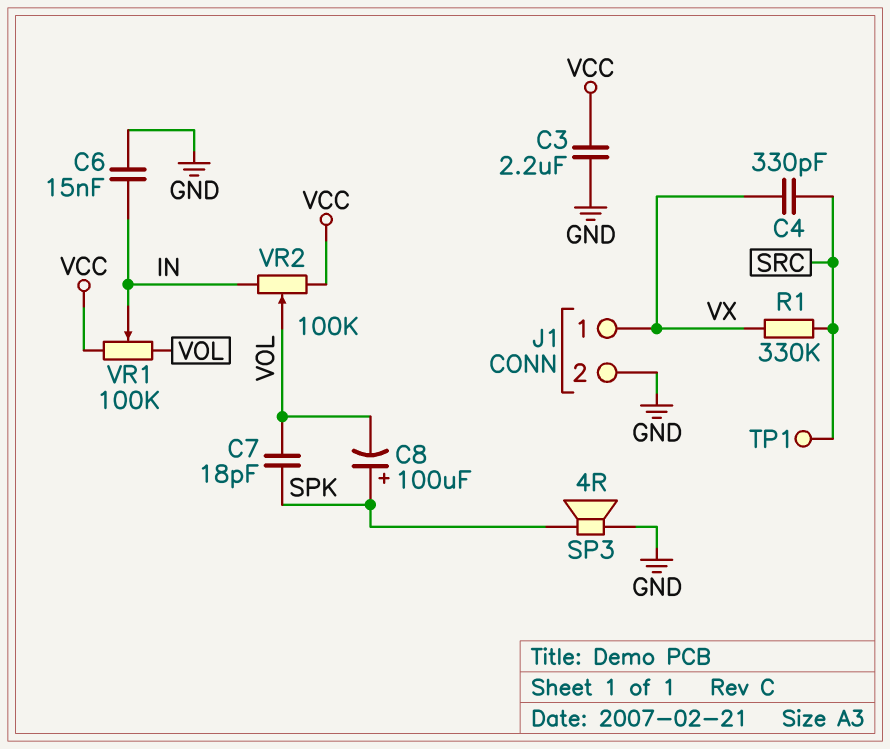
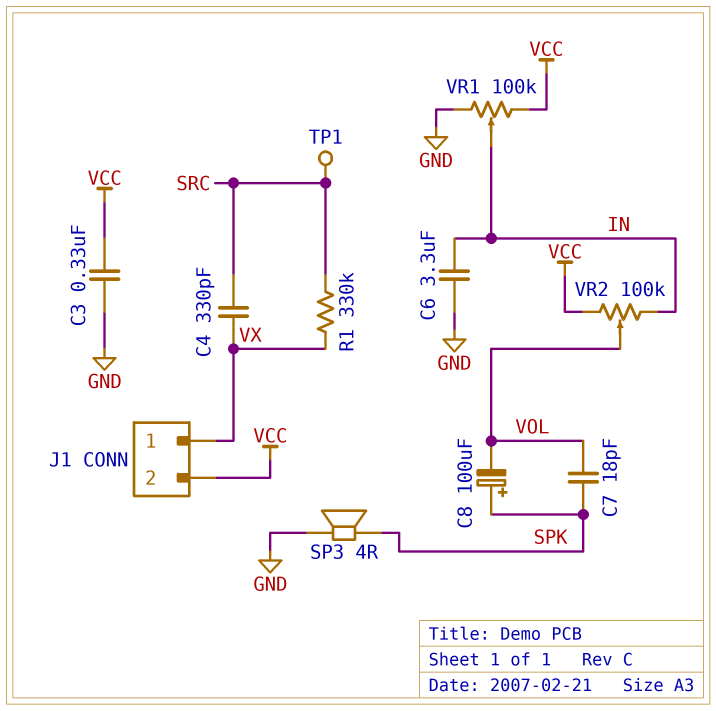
C3: 2.2uF (GND, VCC) -> 330nF (GND, VCC)
C6: 15nF (GND, IN) -> 3.3uF (GND, IN)
J1 pin 2: GND -> VCC
VR1: 100k (VCC, VOL, wiper IN) -> 100k (GND, VCC, wiper IN)

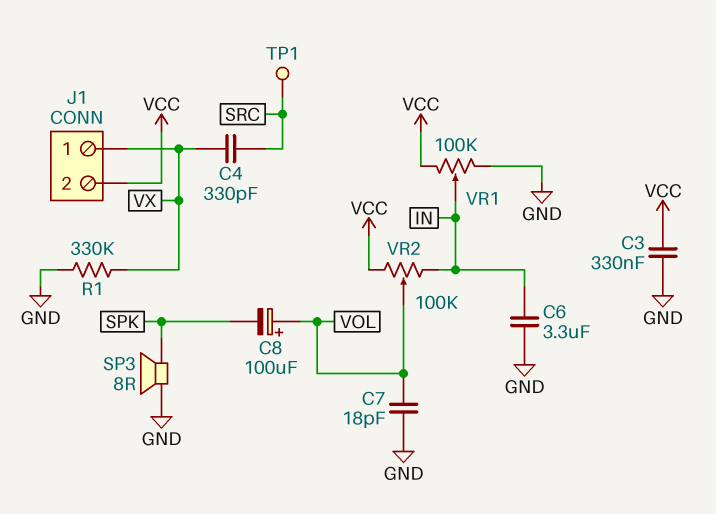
C7: 18pF (SPK, VOL) -> 18pF (GND, VOL)
C8: 100uF (plus SPK, minus VOL) -> 100uF (plus VOL, minus SPK)
R1: 330k (SRC, VX) -> 330k (GND, VX)
SP3: speaker 4R (GND, SPK) -> speaker 8R (GND, SPK)

